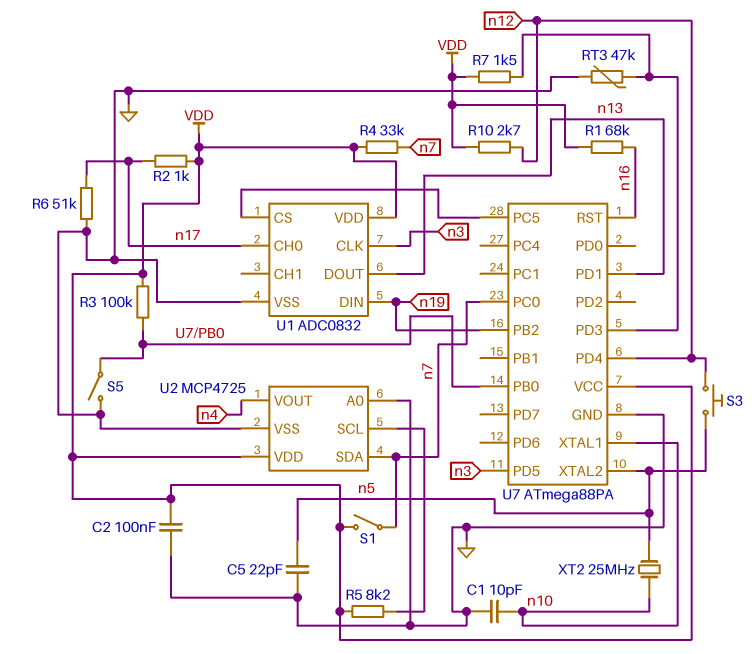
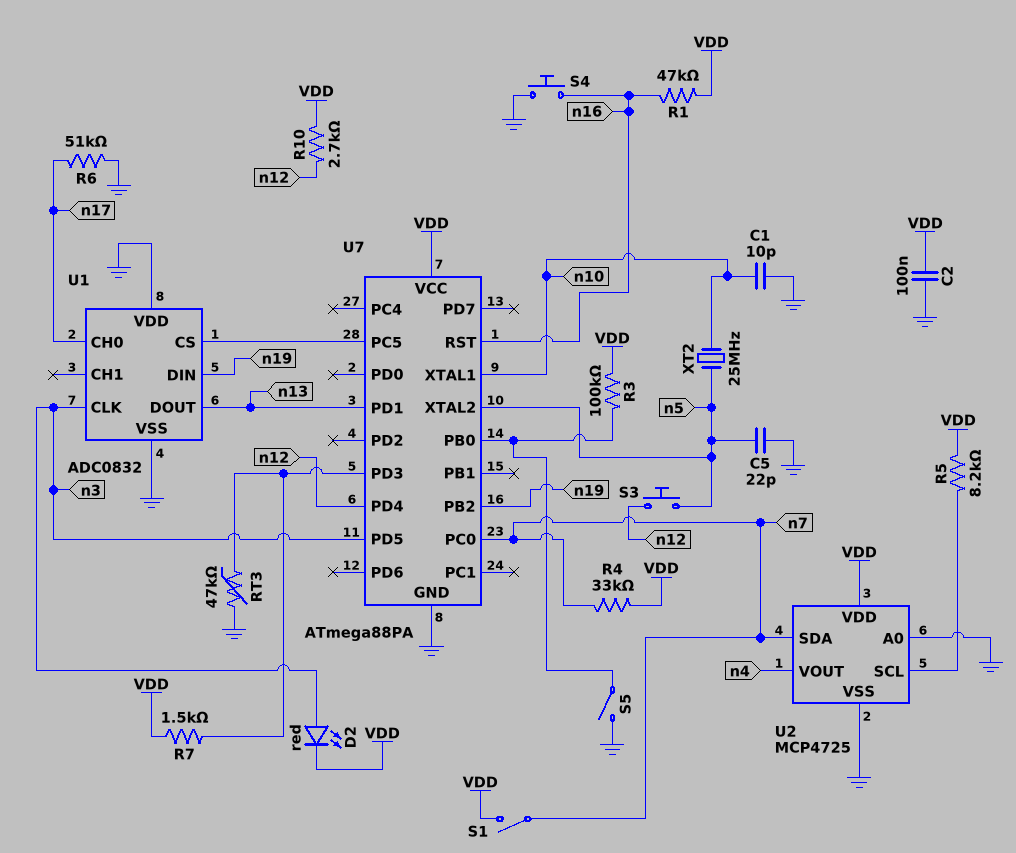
D2: none -> LED red (A n3, K VDD)
R1: 68k (VDD, n16) -> 47k (VDD, n16)
R2: 1k (VDD, n17) -> none
S4: none -> button (GND, n16)
U1 pin VDD: VDD -> GND

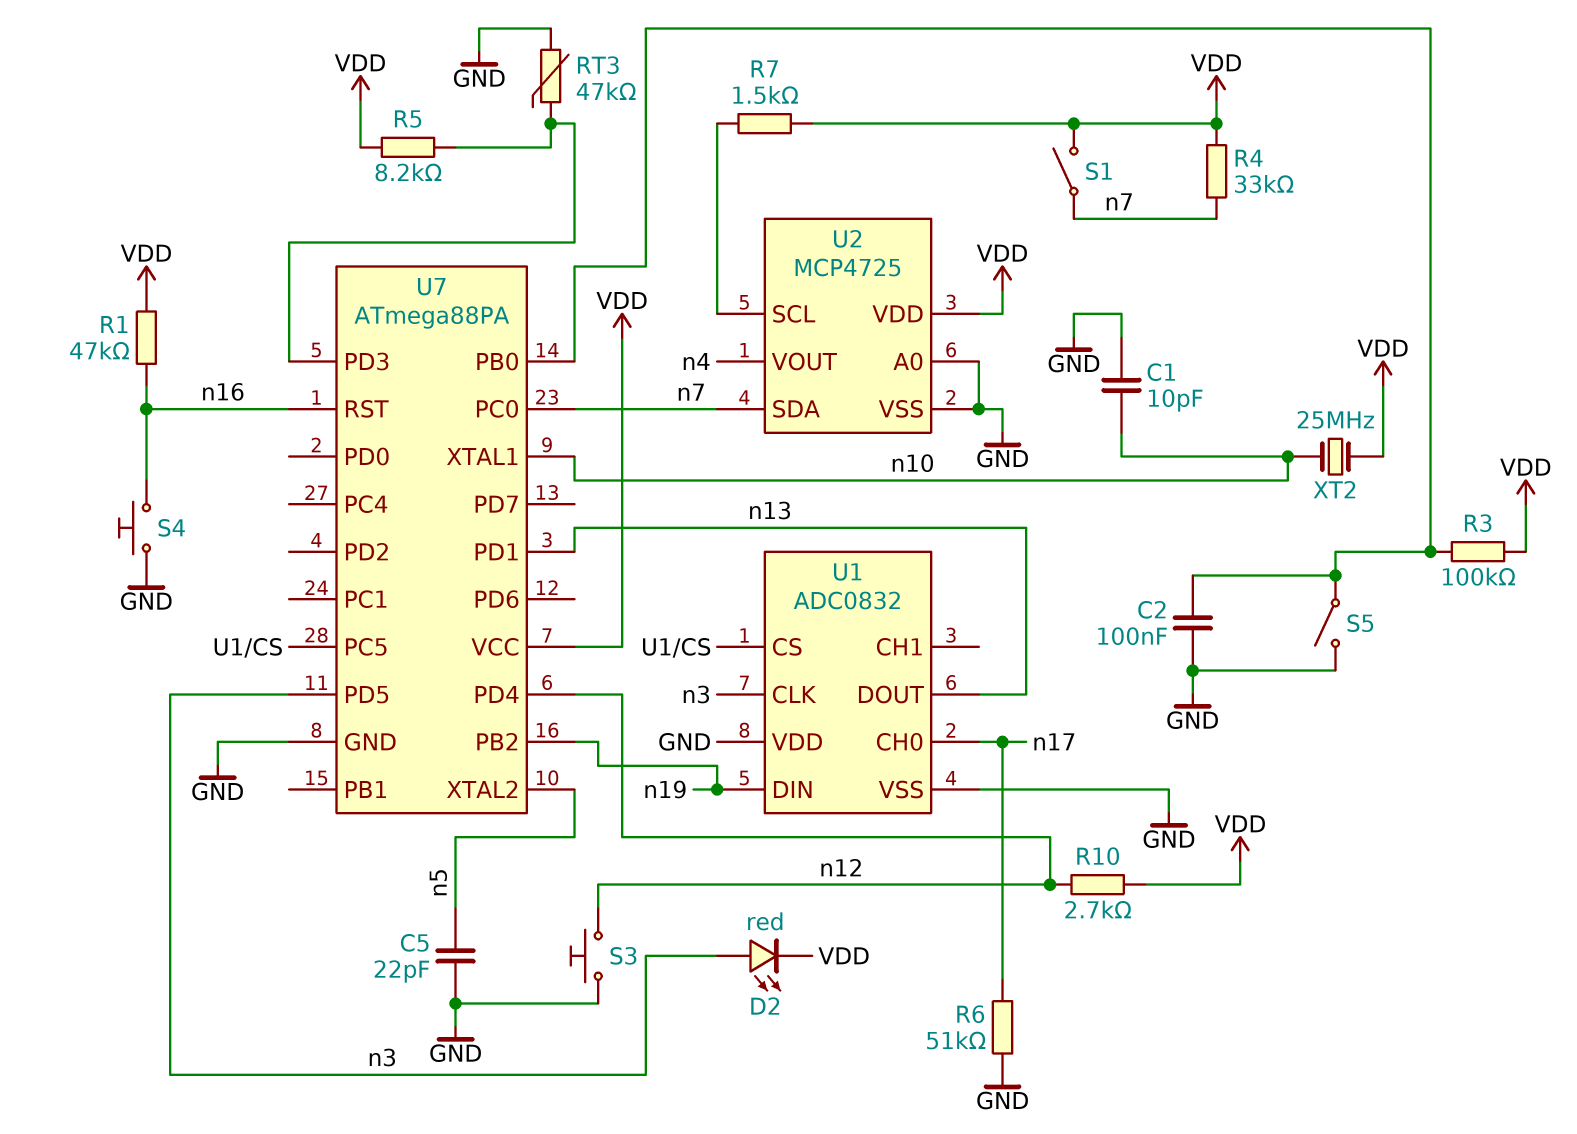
C2: 100nF (GND, VDD) -> 100nF (GND, U7/PB0)
R5: 8.2k (U2/SCL, VDD) -> 8.2k (U7/PD3, VDD)
R7: 1.5k (U7/PD3, VDD) -> 1.5k (U2/SCL, VDD)
S3: button (n5, n12) -> button (GND, n12)
XT2: 25MHz (n5, n10) -> 25MHz (VDD, n10)

